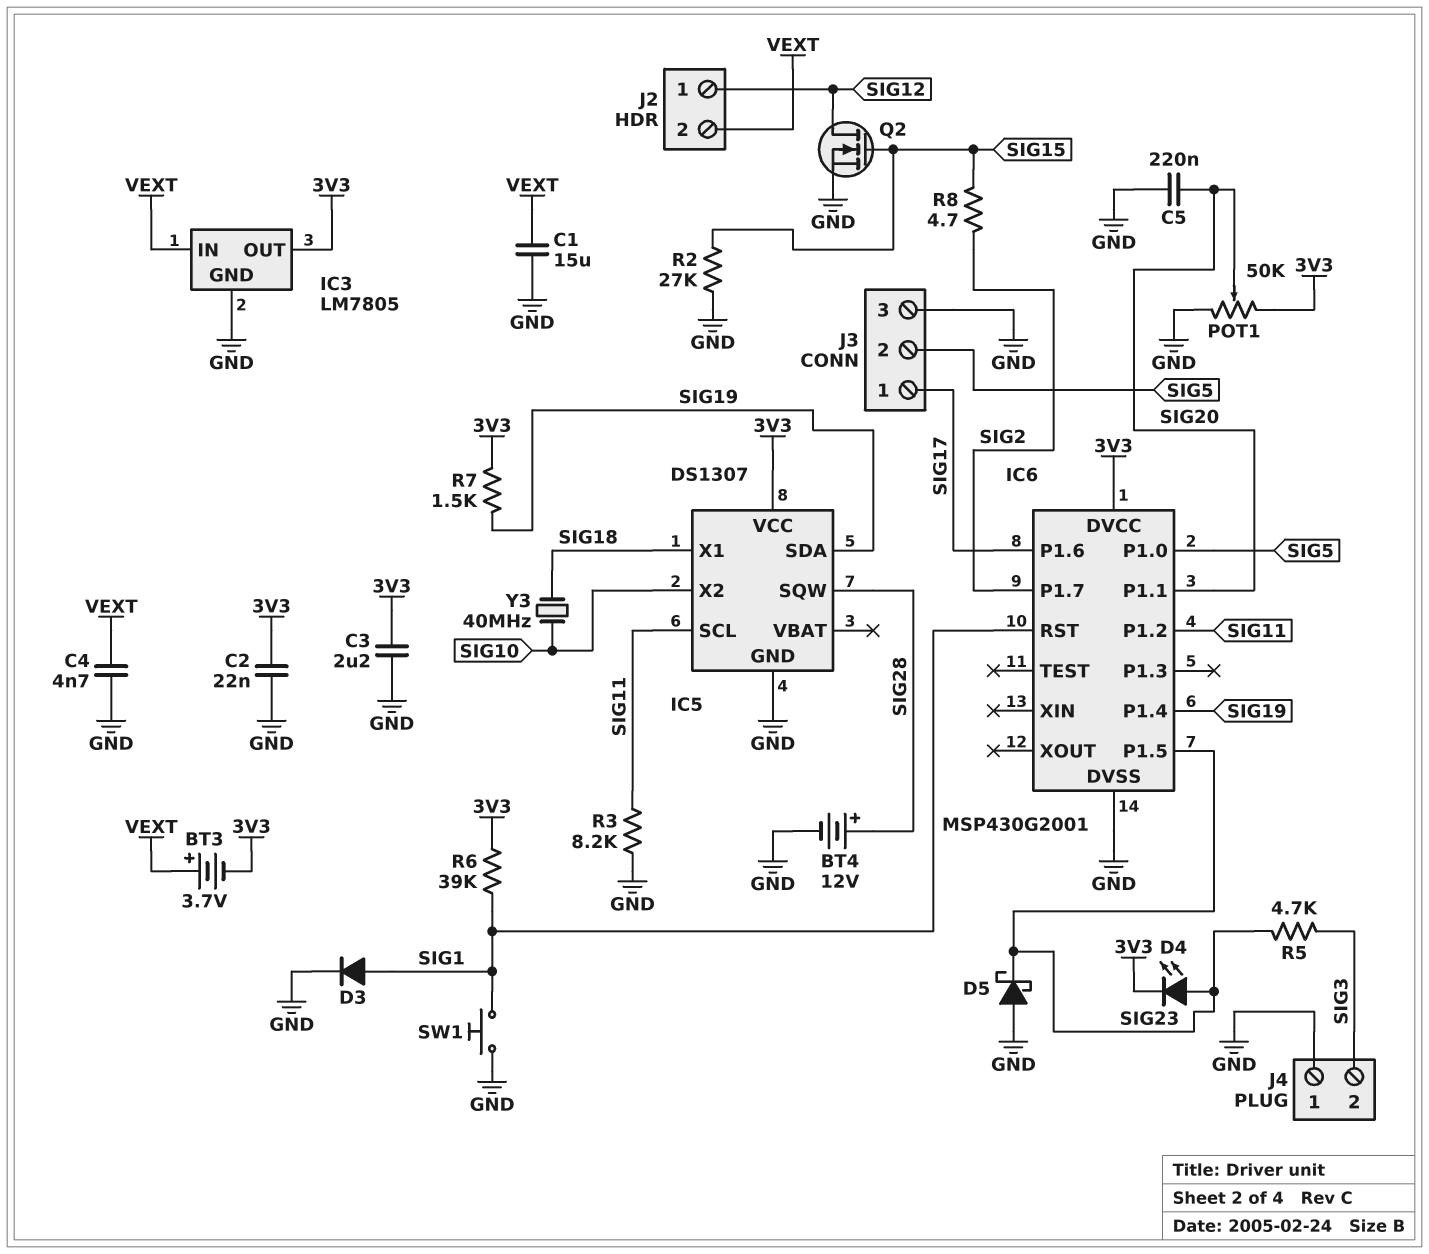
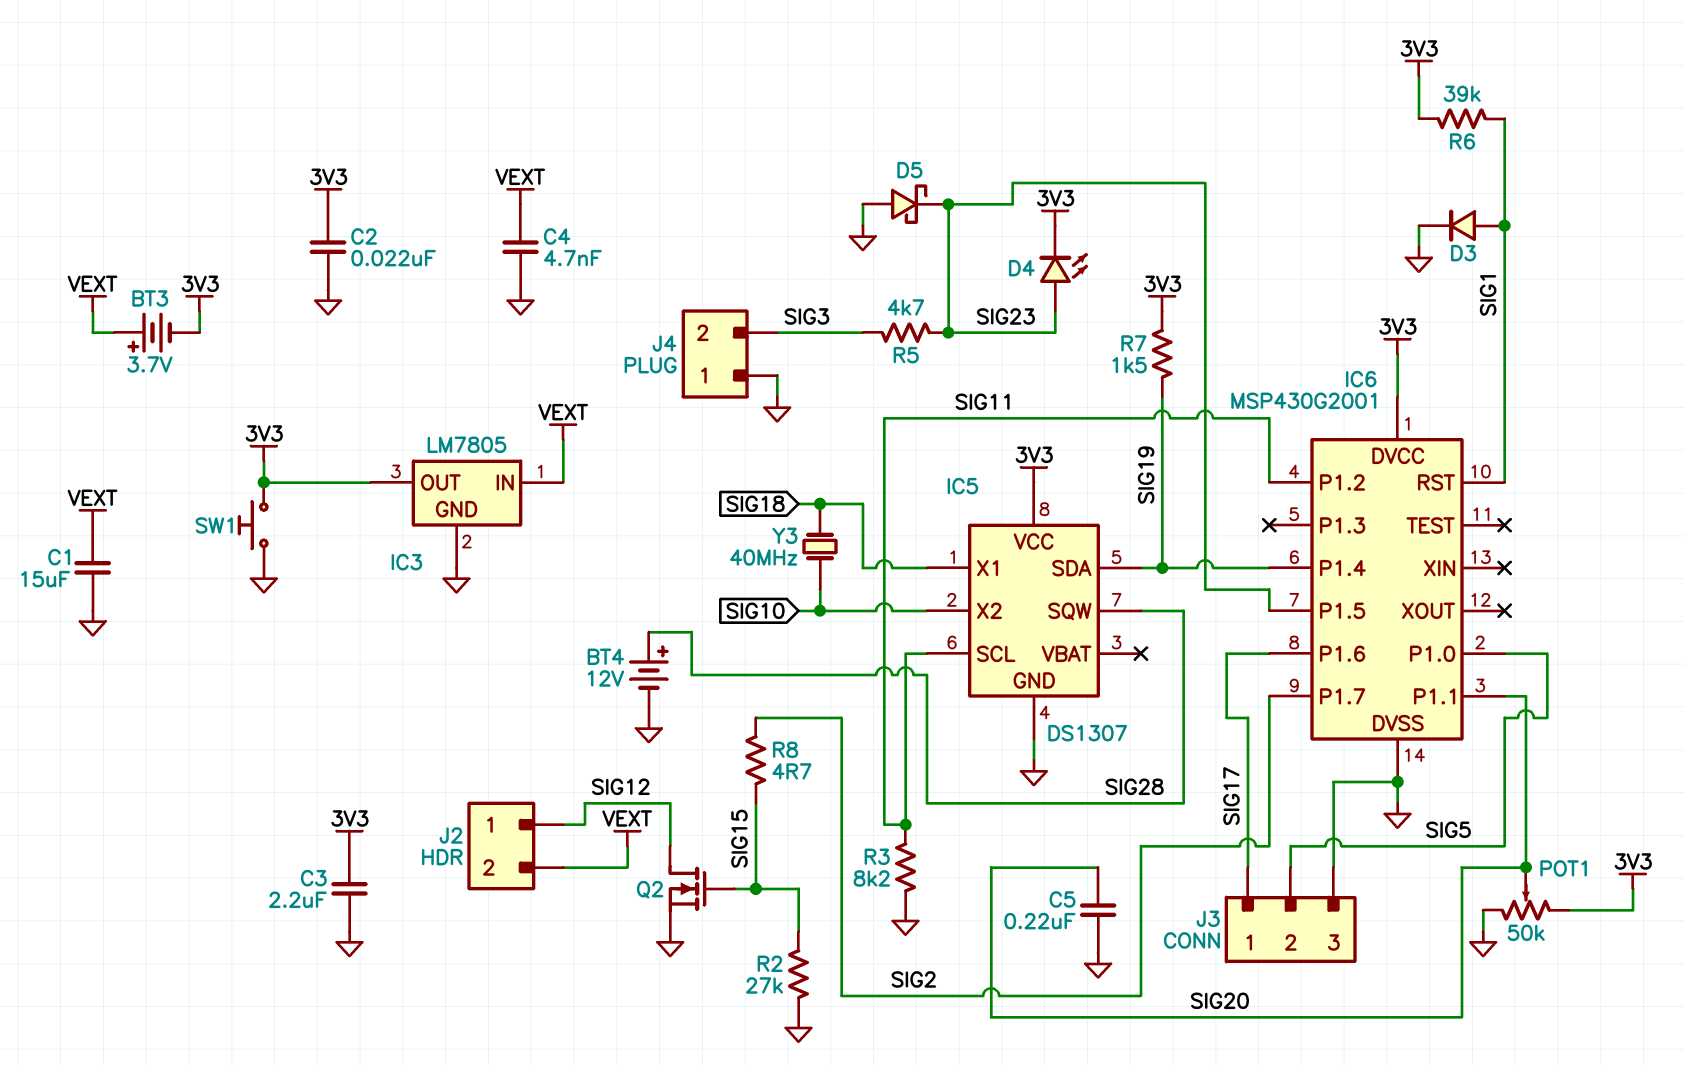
SW1: button (GND, SIG1) -> button (3V3, GND)

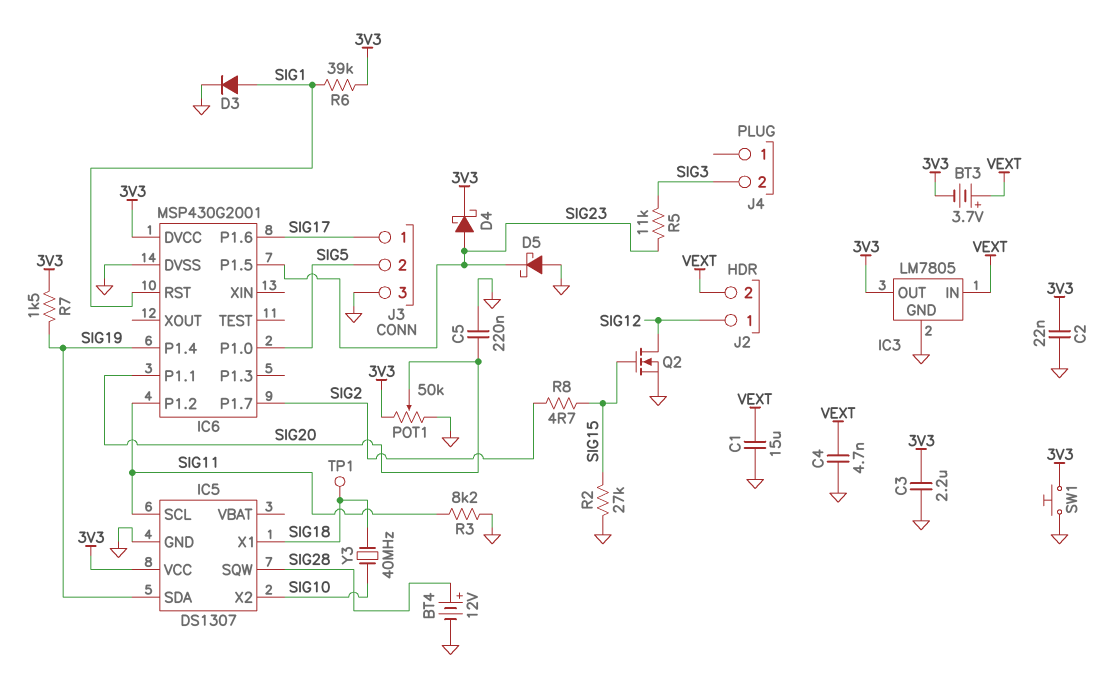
D4: LED (A SIG23, K 3V3) -> schottky (A SIG23, K 3V3)
J4 pin 1: GND -> none
R5: 4.7k (SIG3, SIG23) -> 11k (SIG3, SIG23)
TP1: none -> test point (SIG18)

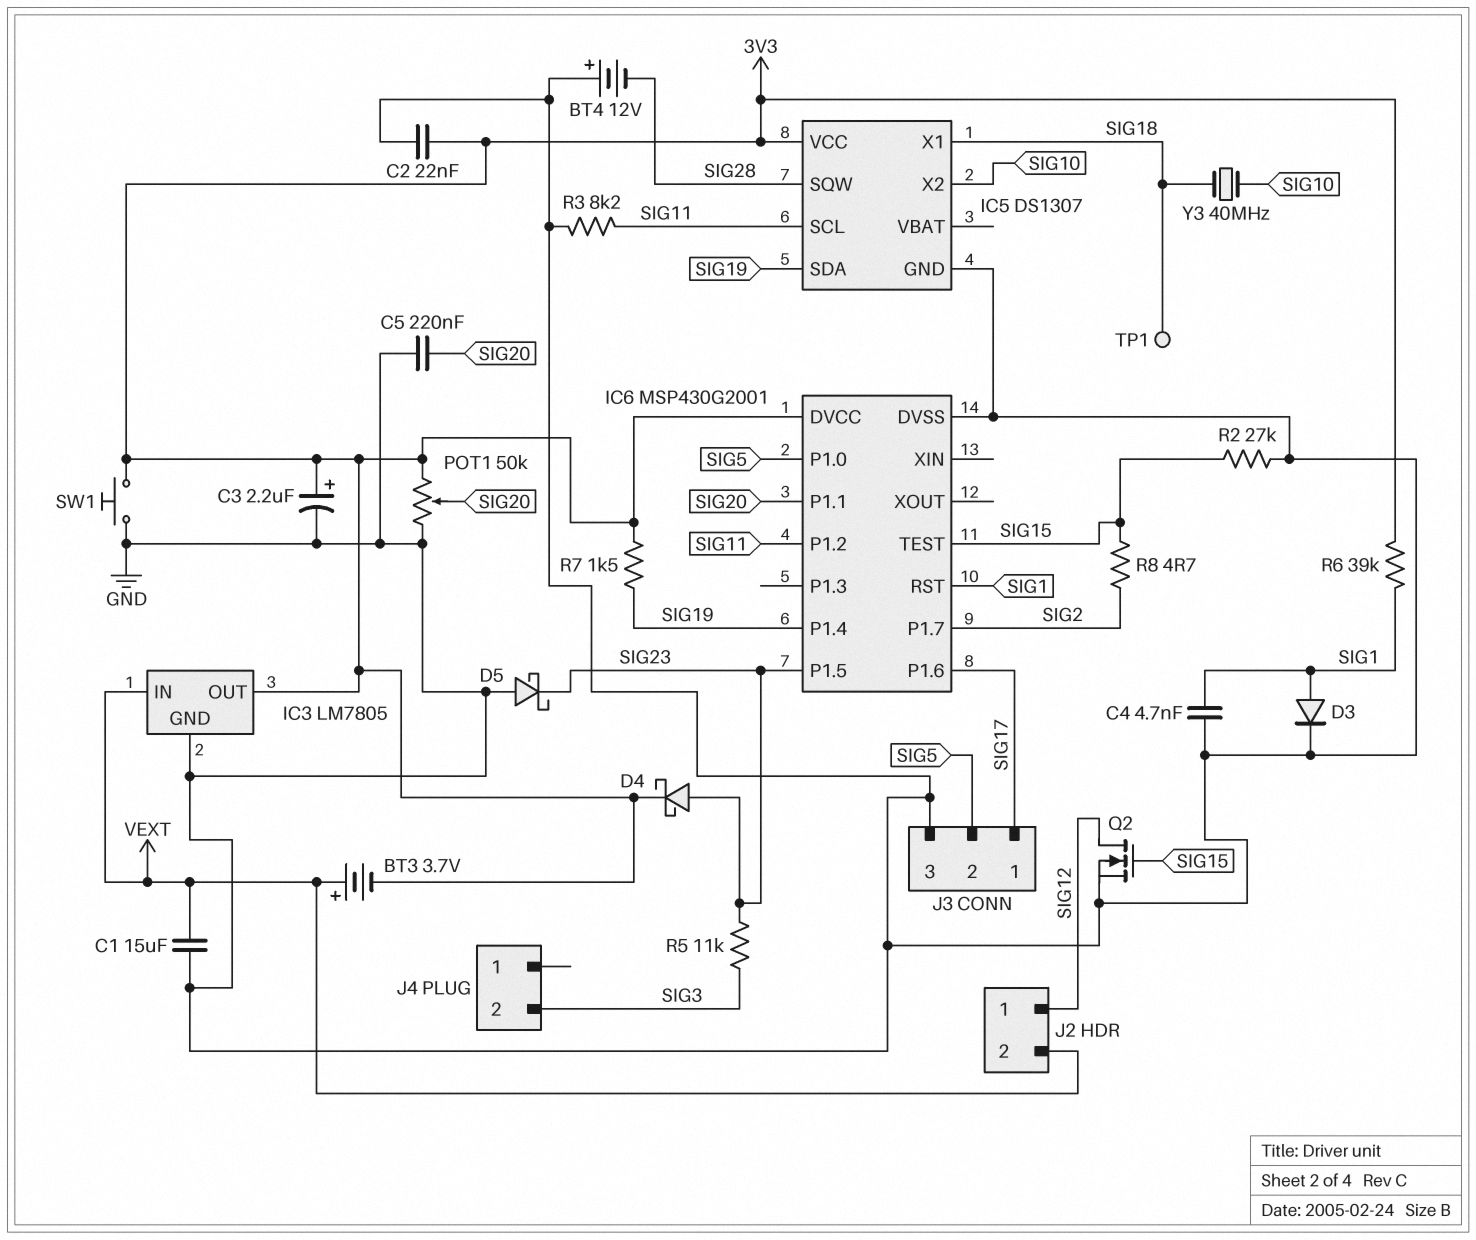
BT4: 12V (plus SIG28, minus GND) -> 12V (plus GND, minus SIG28)
C3: 2.2uF (3V3, GND) -> 2.2uF (plus 3V3, minus GND)
C4: 4.7nF (GND, VEXT) -> 4.7nF (GND, SIG1)
IC6 pin TEST: none -> SIG15

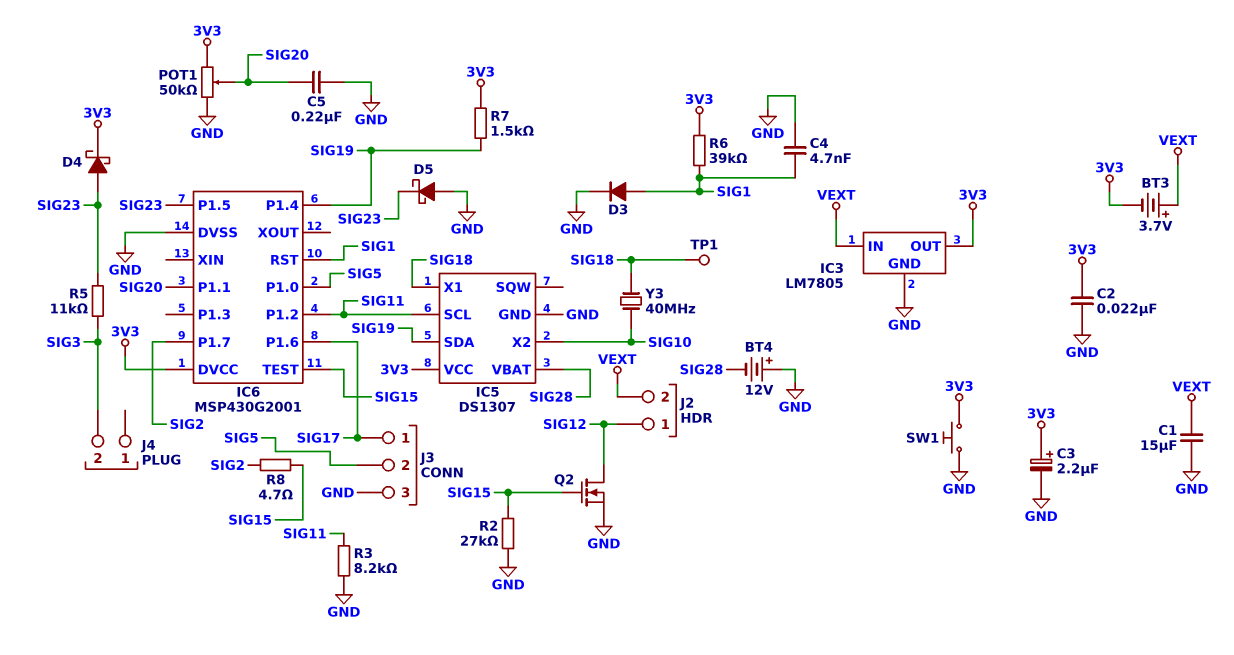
IC5 pin SQW: SIG28 -> none
IC5 pin VBAT: none -> SIG28

